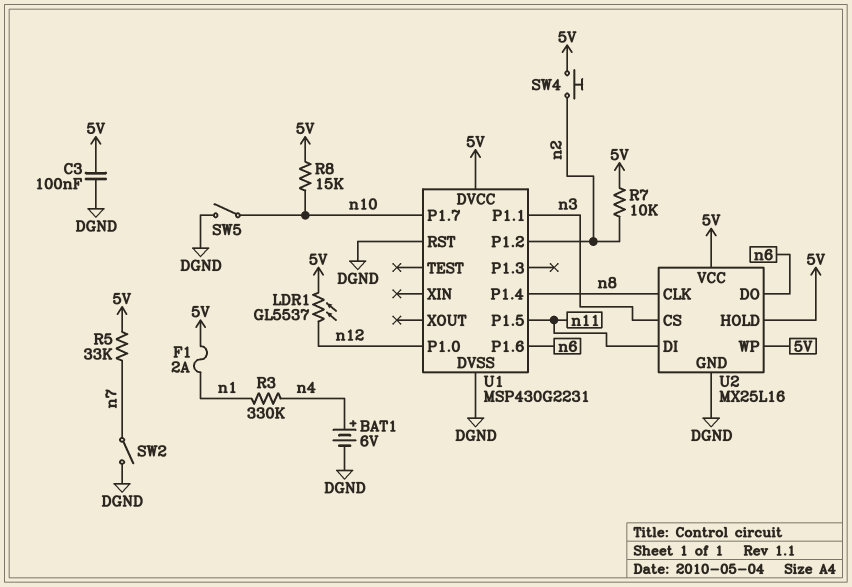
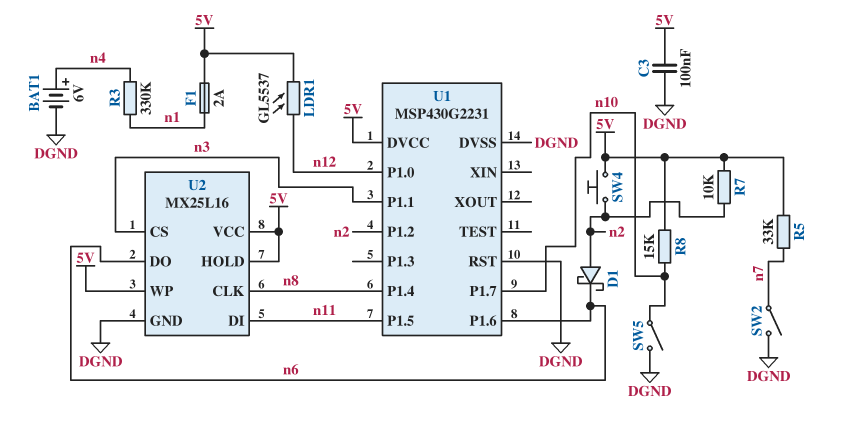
D1: none -> schottky (A n2, K n6)

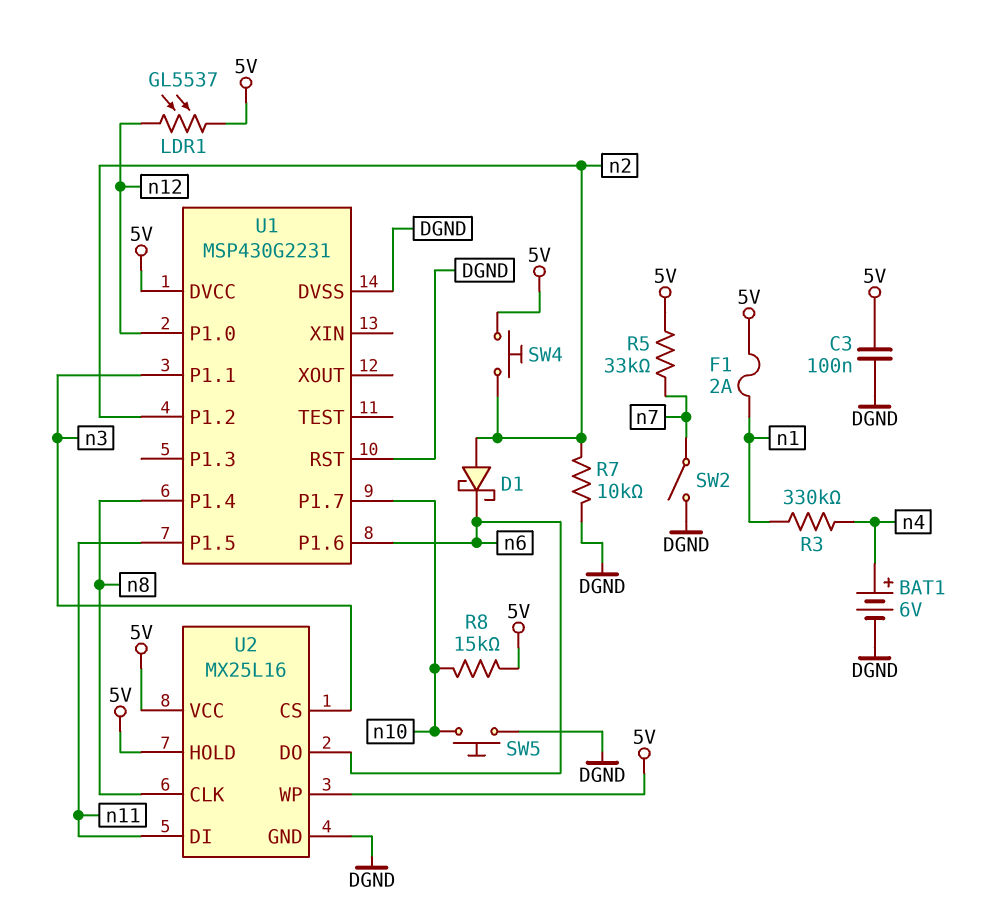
R7: 10k (5V, n2) -> 10k (DGND, n2)
SW5: switch (DGND, n10) -> button (DGND, n10)

